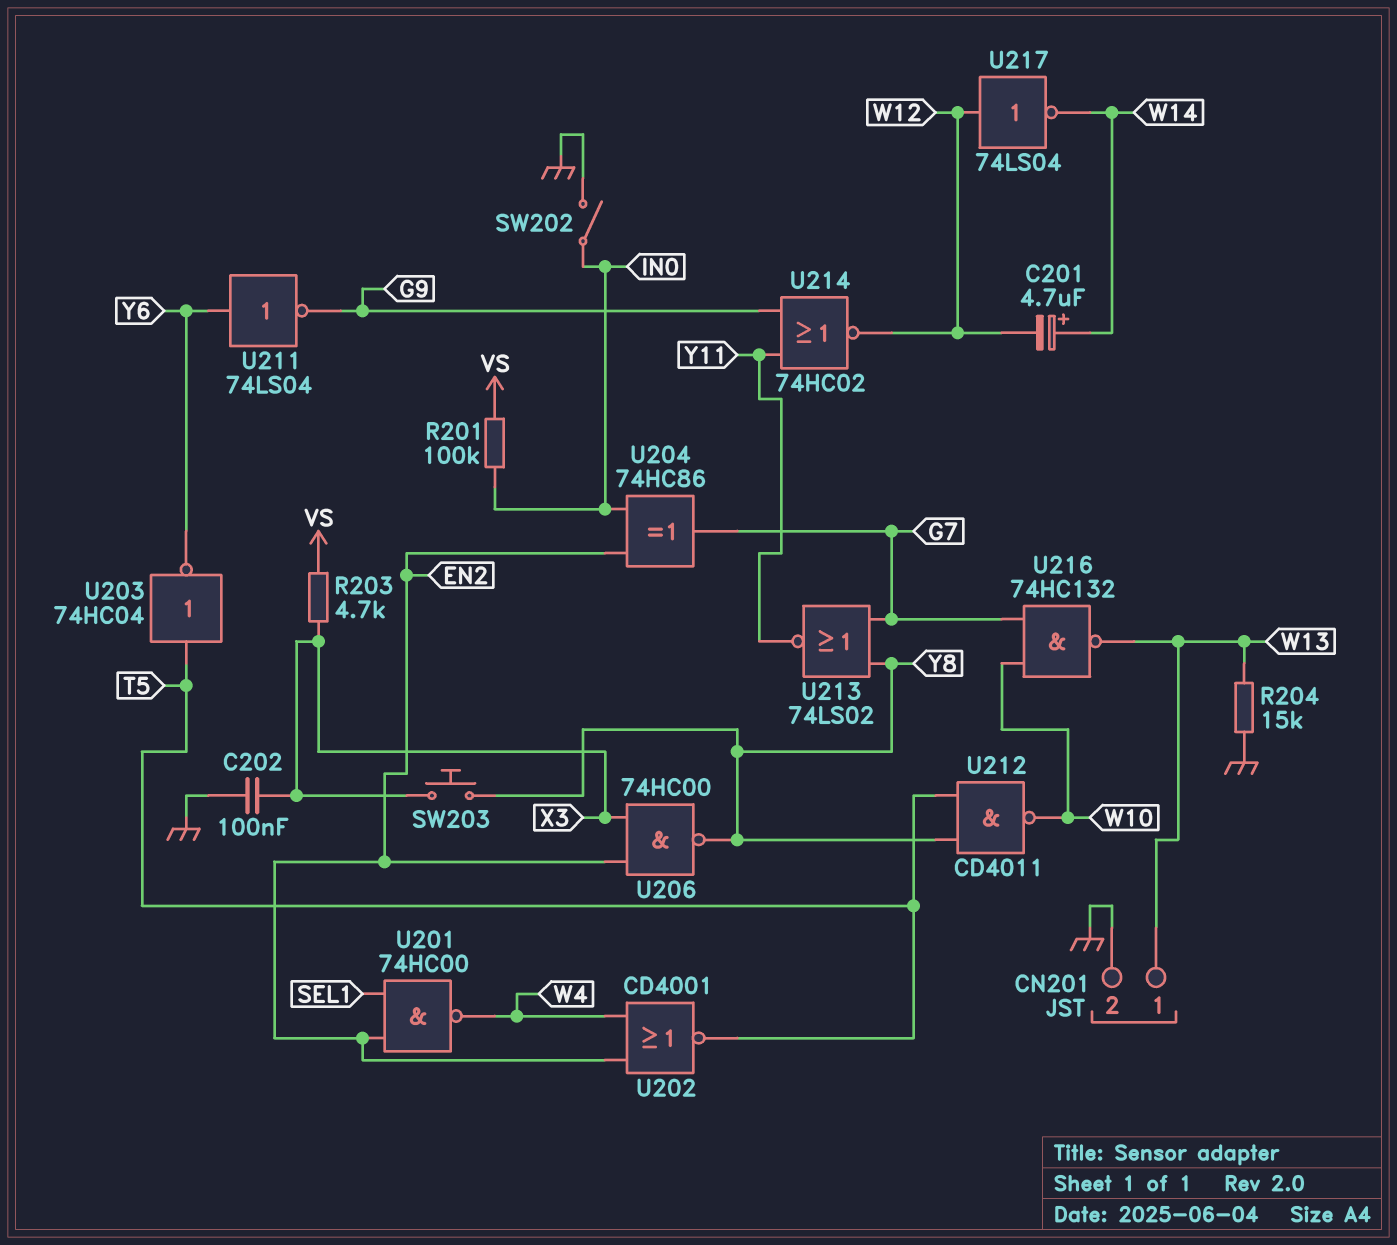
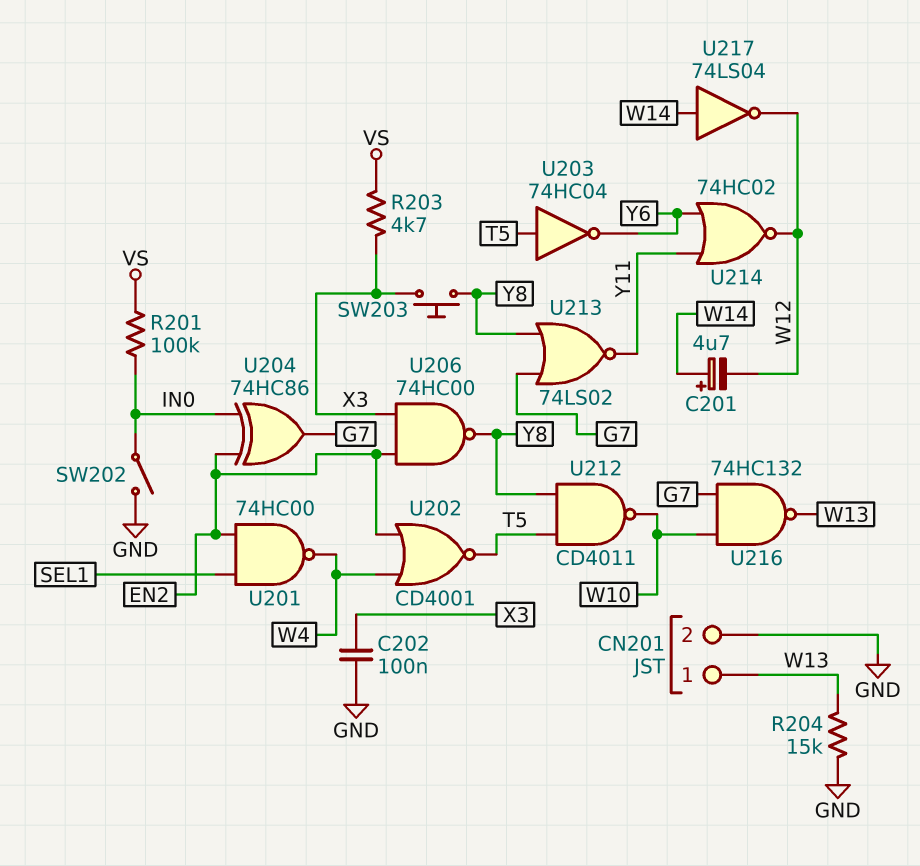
U211: NOT 74LS04 (in Y6, out G9) -> none
U214: NOR 74HC02 (in G9, in Y11, out W12) -> NOR 74HC02 (in Y6, in Y11, out W12)
U217: NOT 74LS04 (in W12, out W14) -> NOT 74LS04 (in W14, out W12)

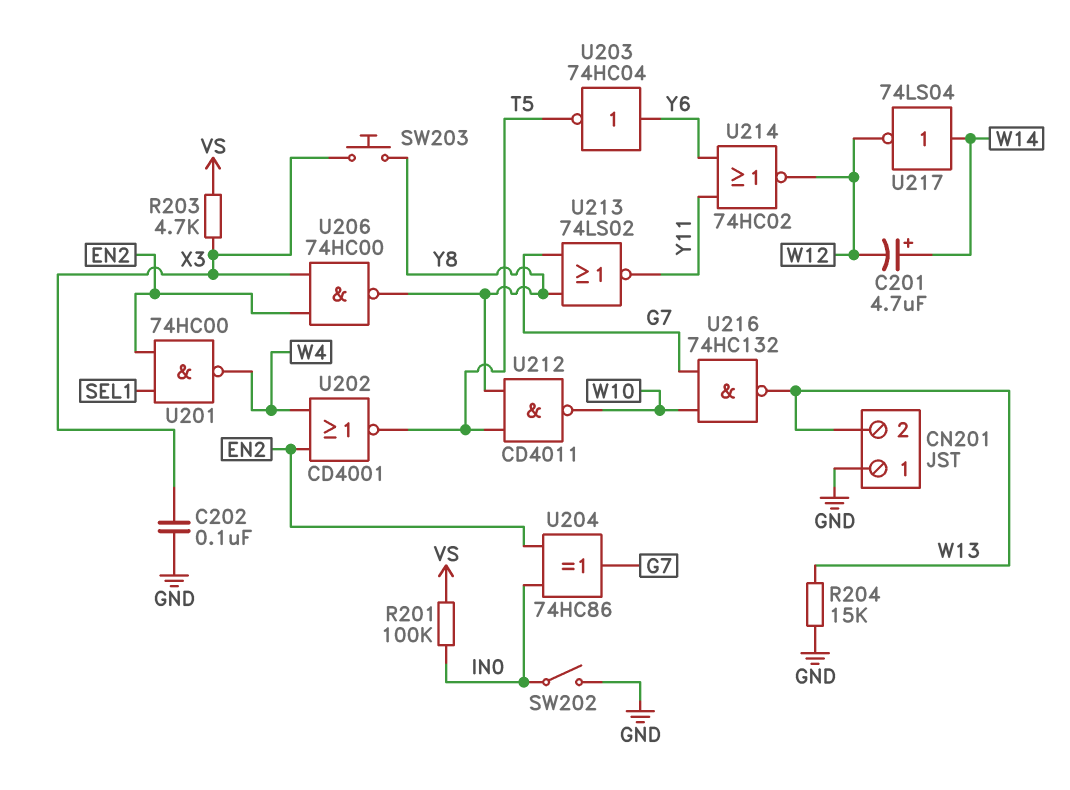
CN201 pin 1: W13 -> GND
CN201 pin 2: GND -> W13
U203: NOT 74HC04 (in T5, out Y6) -> NOT 74HC04 (in Y6, out T5)

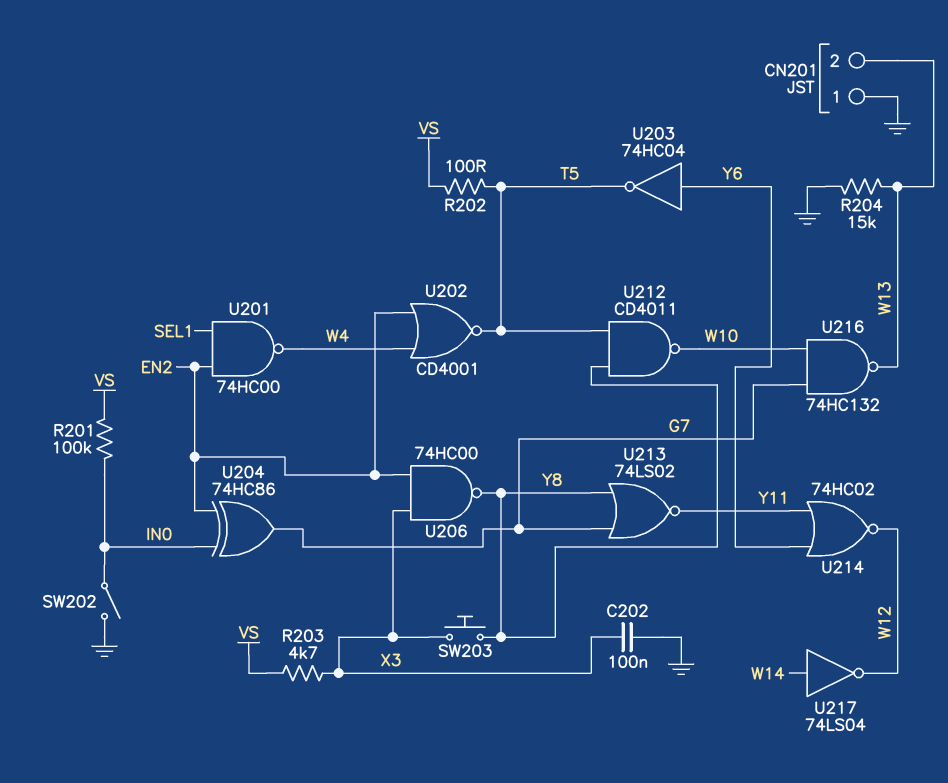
C201: 4.7uF (plus W14, minus W12) -> none
R202: none -> 100 (T5, VS)

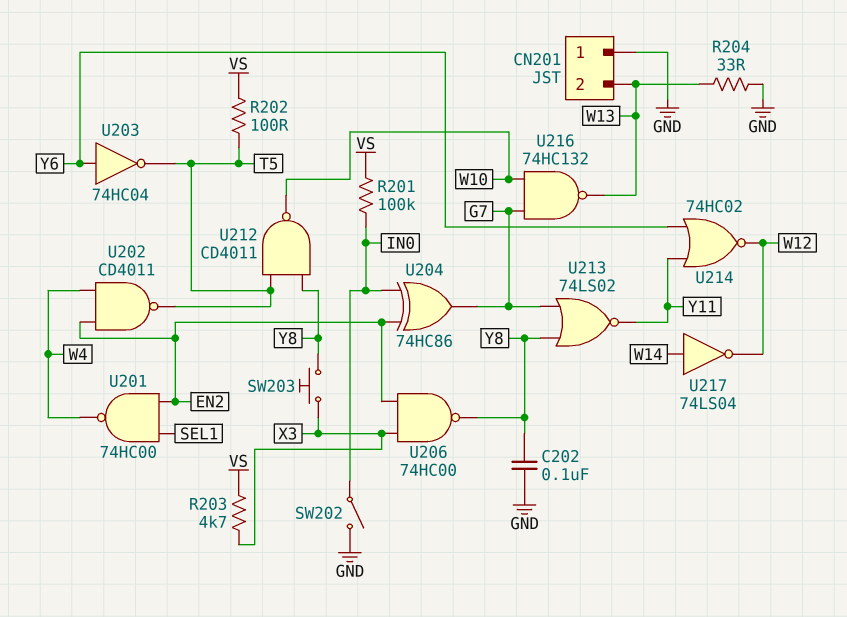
C202: 100nF (GND, X3) -> 100nF (GND, Y8)
R204: 15k (GND, W13) -> 33 (GND, W13)
U202: NOR CD4001 (in EN2, in W4, out T5) -> NAND CD4011 (in EN2, in W4, out T5)

